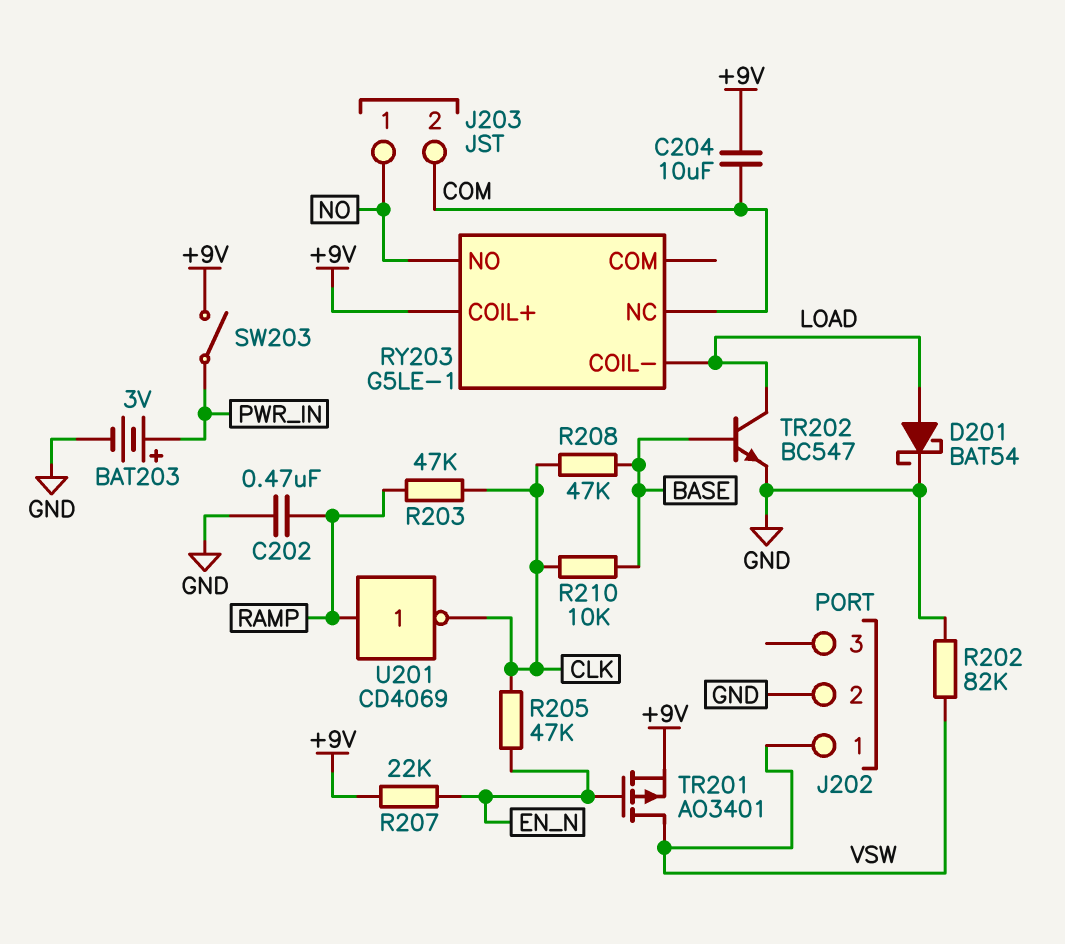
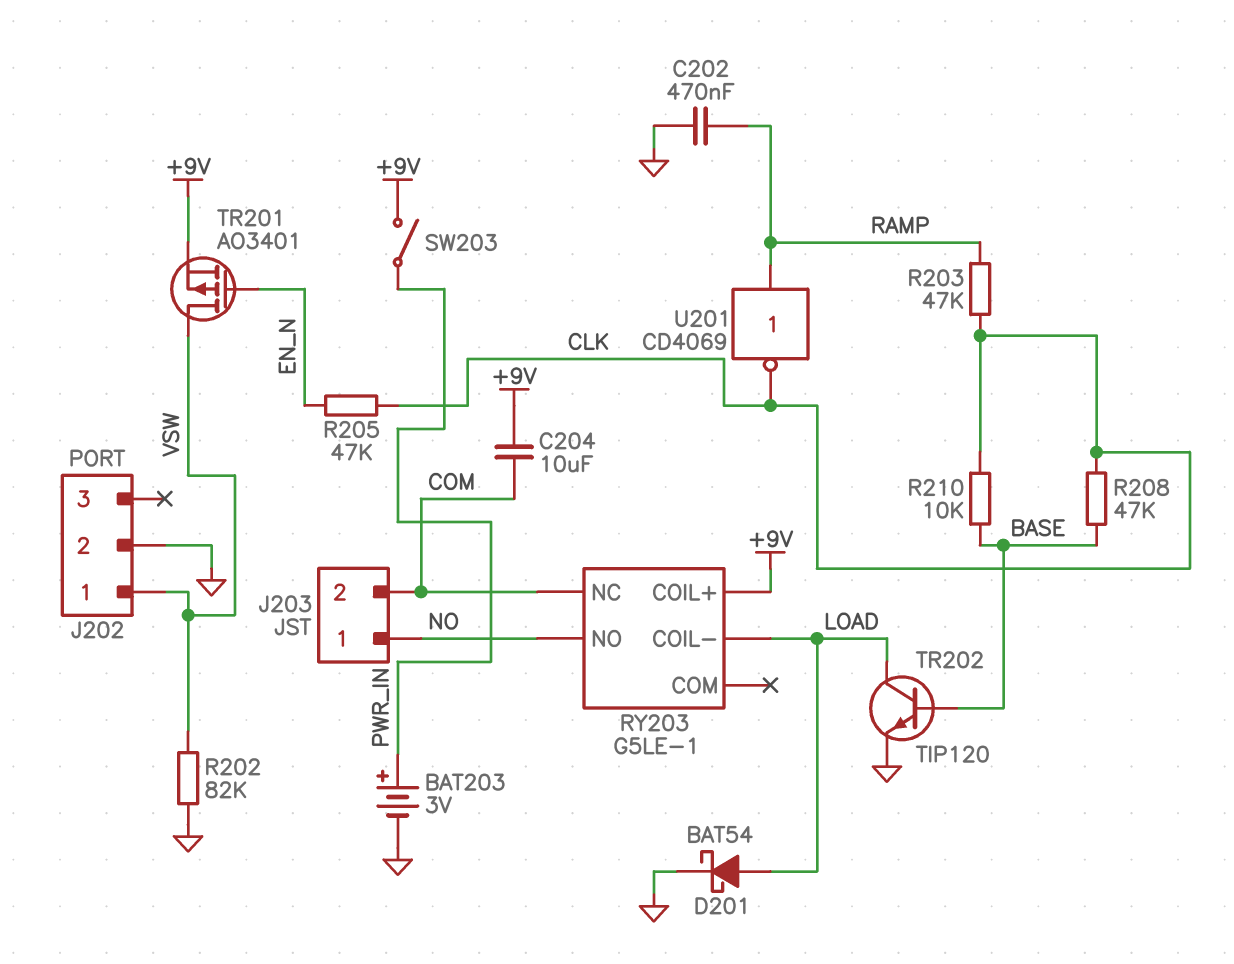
R207: 22k (+9V, EN_N) -> none
TR202: NPN BC547 (B BASE, C LOAD, E GND) -> NPN TIP120 (B BASE, C LOAD, E GND)

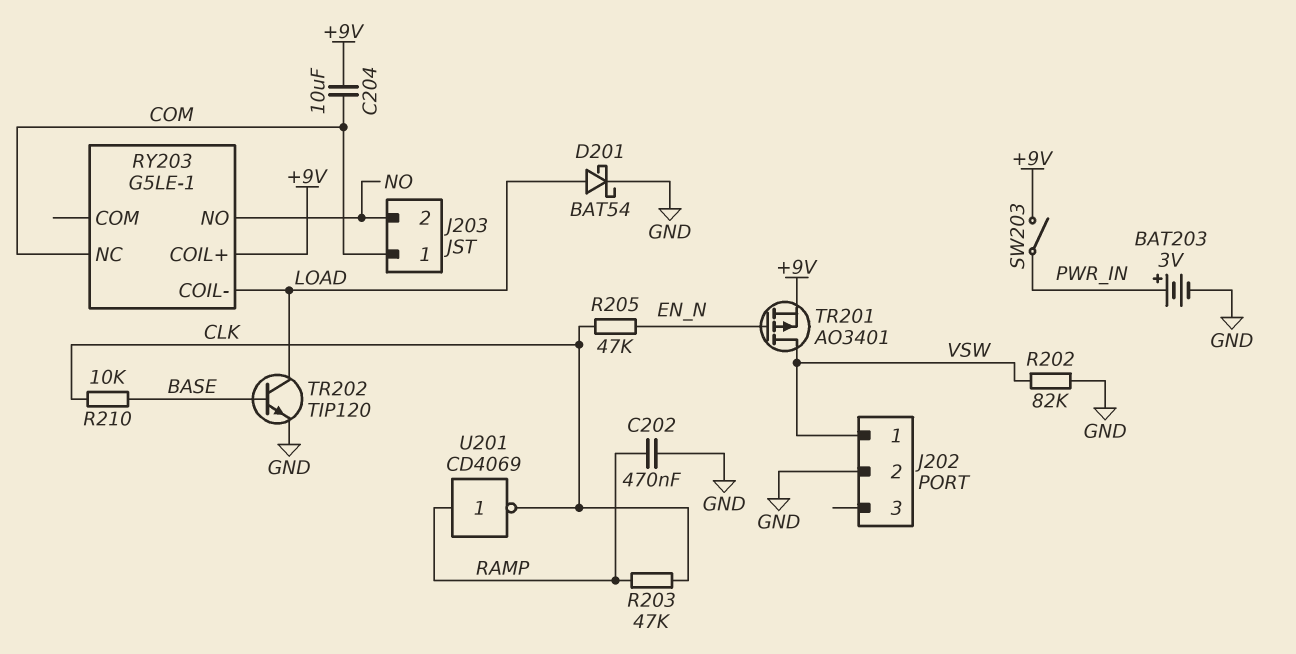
J203 pin 1: NO -> COM
J203 pin 2: COM -> NO
R208: 47k (BASE, CLK) -> none

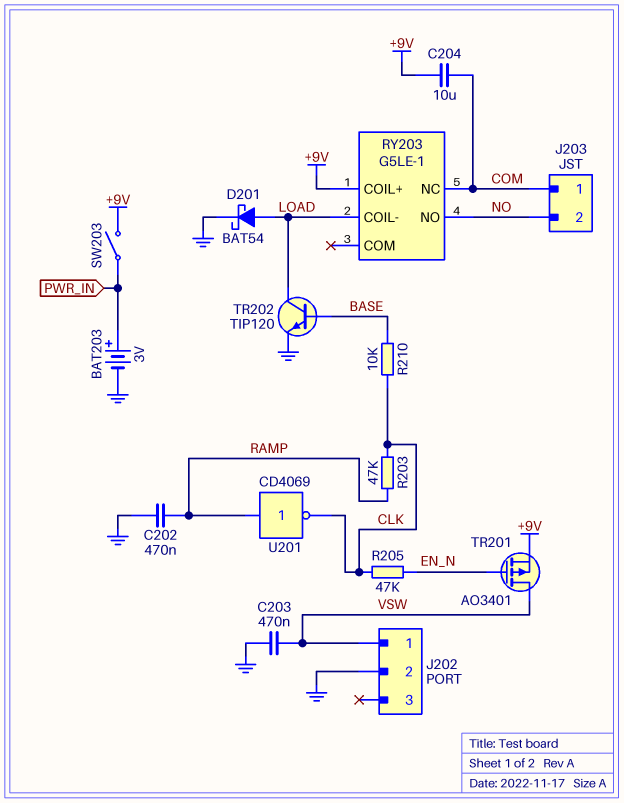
C203: none -> 470nF (GND, VSW)
R202: 82k (GND, VSW) -> none

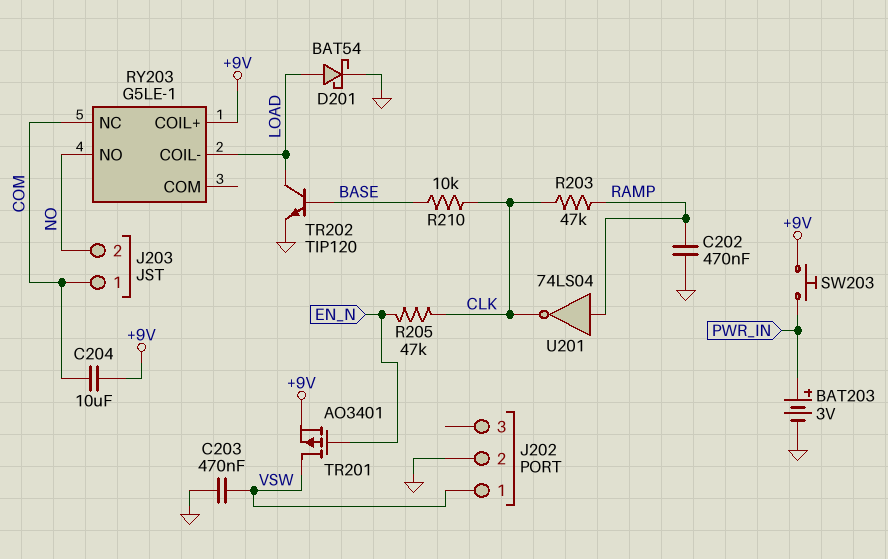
SW203: switch (+9V, PWR_IN) -> button (+9V, PWR_IN)
U201: NOT CD4069 (in RAMP, out CLK) -> NOT 74LS04 (in RAMP, out CLK)

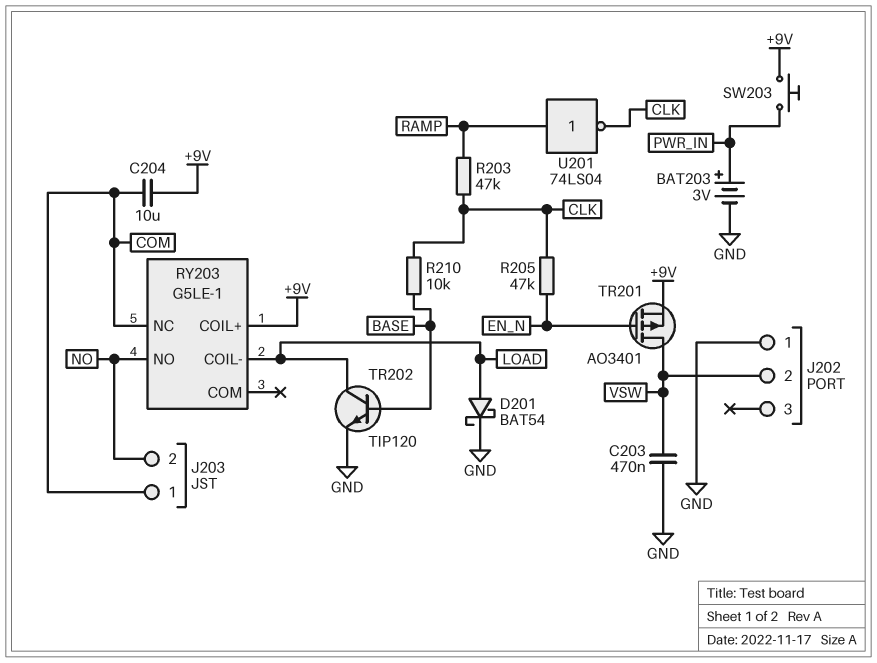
C202: 470nF (GND, RAMP) -> none
J202 pin 1: VSW -> GND
J202 pin 2: GND -> VSW

